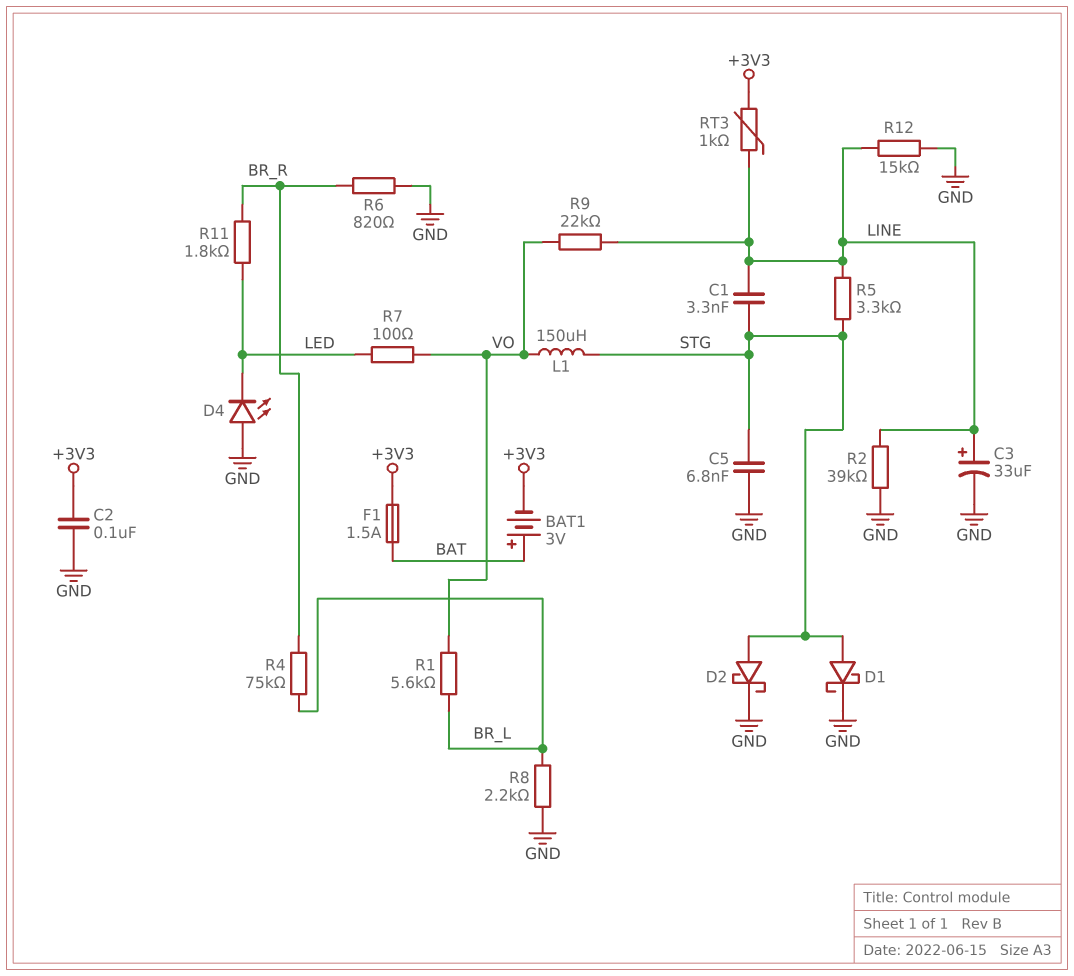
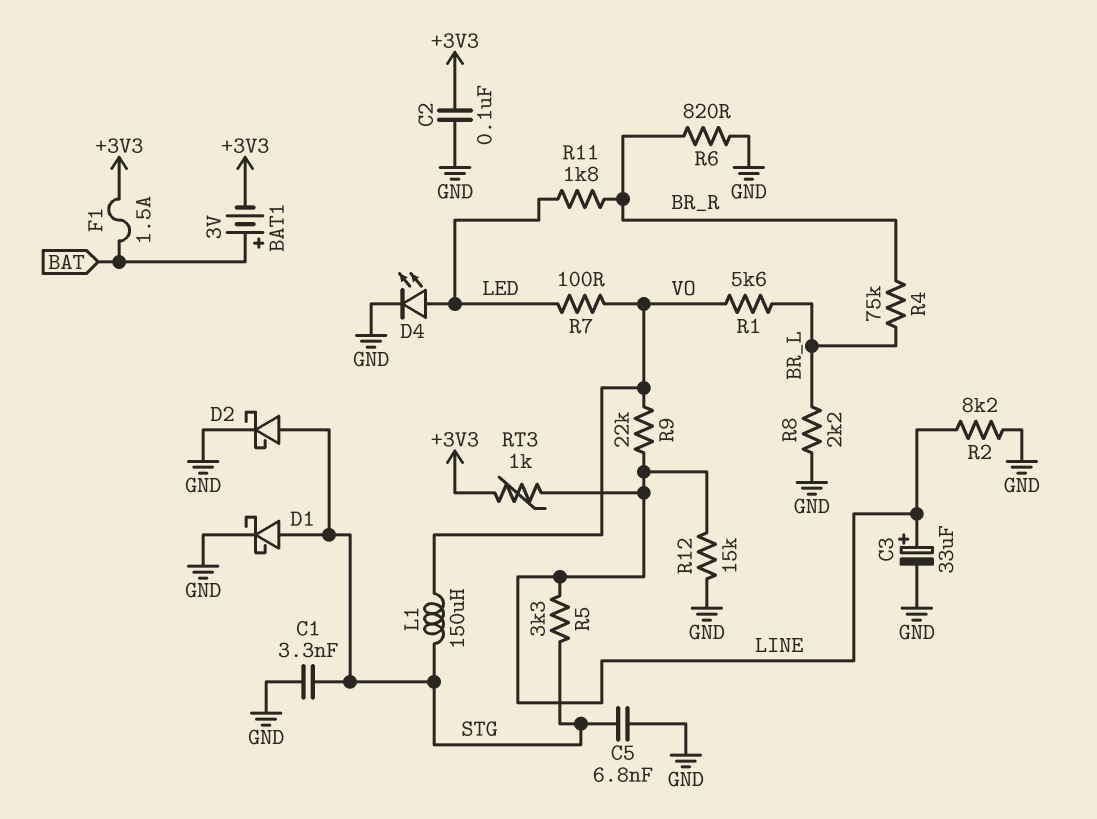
C1: 3.3nF (LINE, STG) -> 3.3nF (GND, STG)
D4: LED (A GND, K LED) -> LED (A LED, K GND)
R2: 39k (GND, LINE) -> 8.2k (GND, LINE)

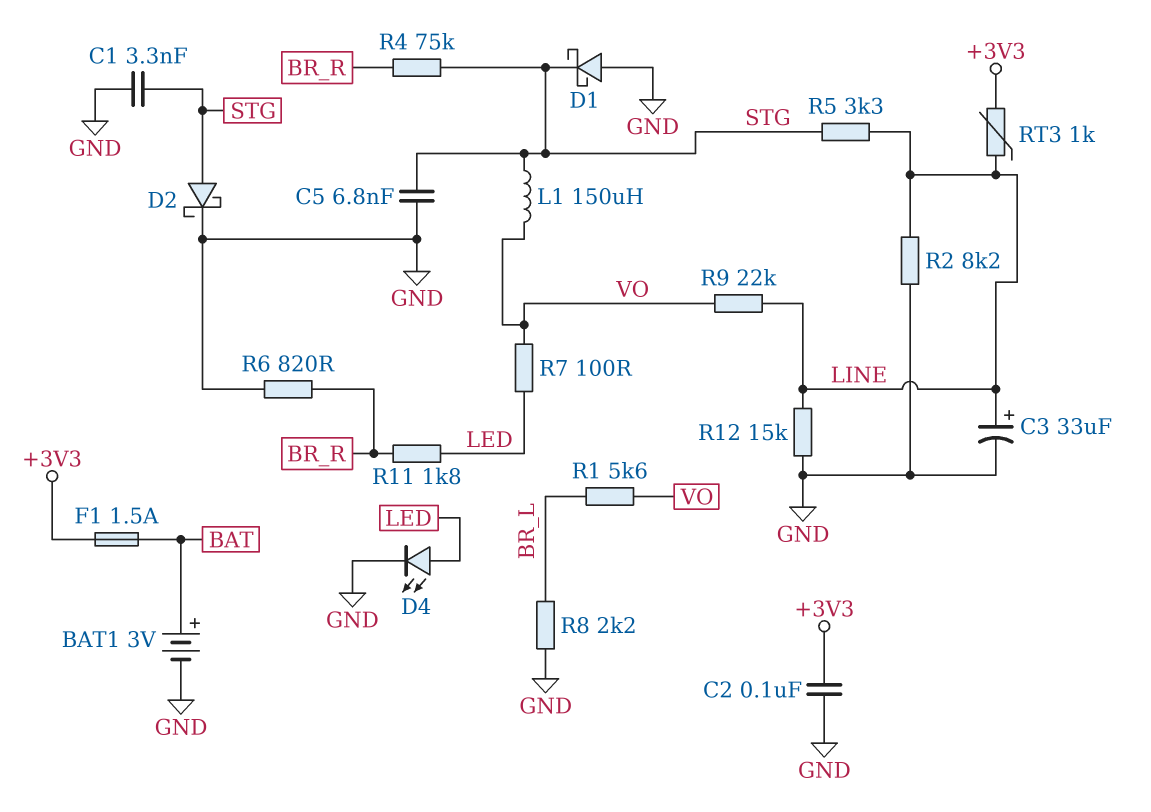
BAT1: 3V (plus BAT, minus +3V3) -> 3V (plus BAT, minus GND)
D1: schottky (A STG, K GND) -> schottky (A GND, K STG)
R4: 75k (BR_L, BR_R) -> 75k (BR_R, STG)

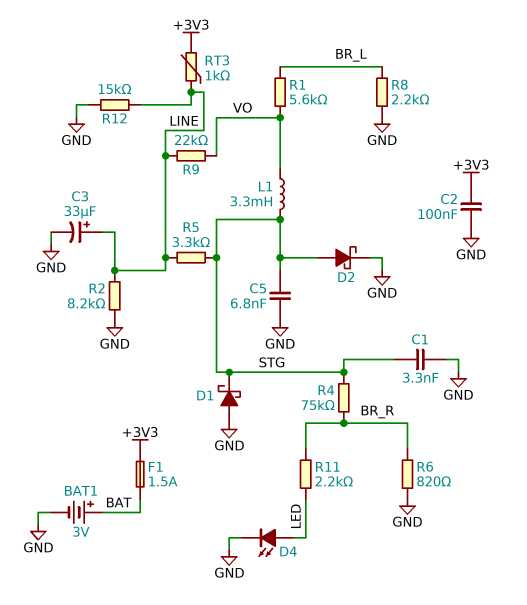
L1: 150uH (STG, VO) -> 3.3mH (STG, VO)
R7: 100 (LED, VO) -> none
R11: 1.8k (BR_R, LED) -> 2.2k (BR_R, LED)

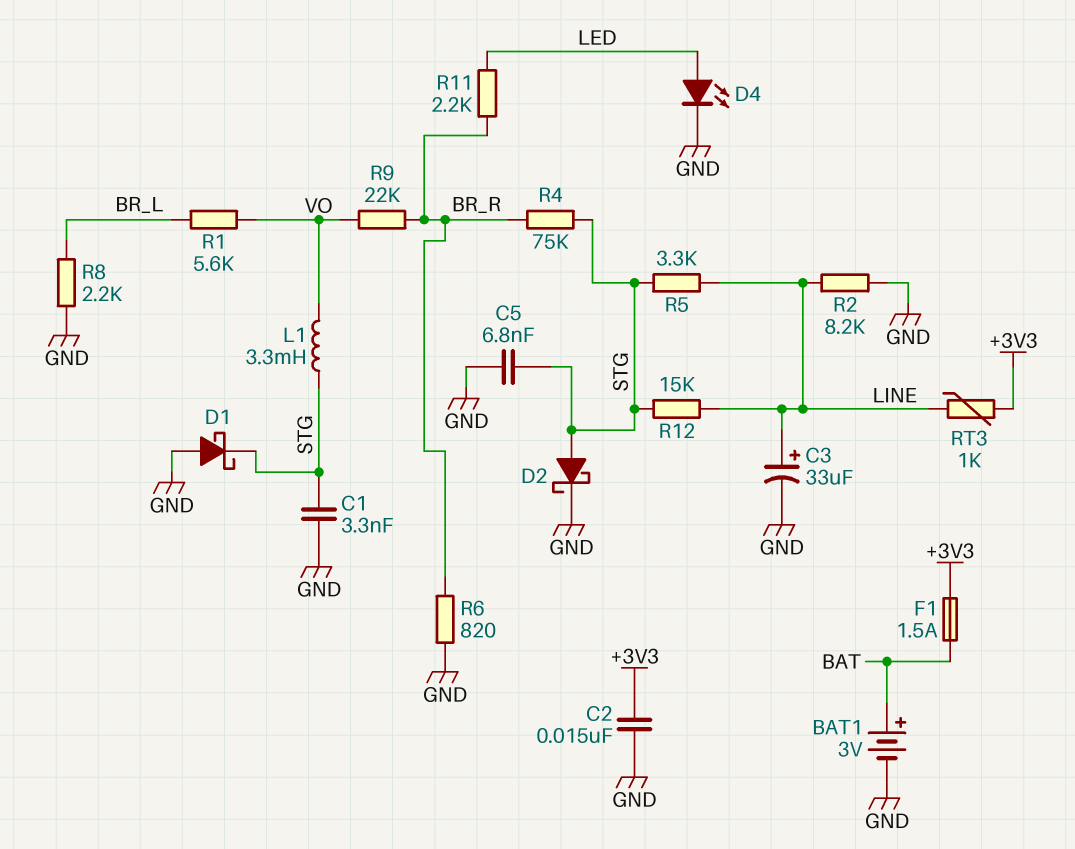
C2: 100nF (+3V3, GND) -> 15nF (+3V3, GND)
R9: 22k (LINE, VO) -> 22k (BR_R, VO)
R12: 15k (GND, LINE) -> 15k (LINE, STG)

